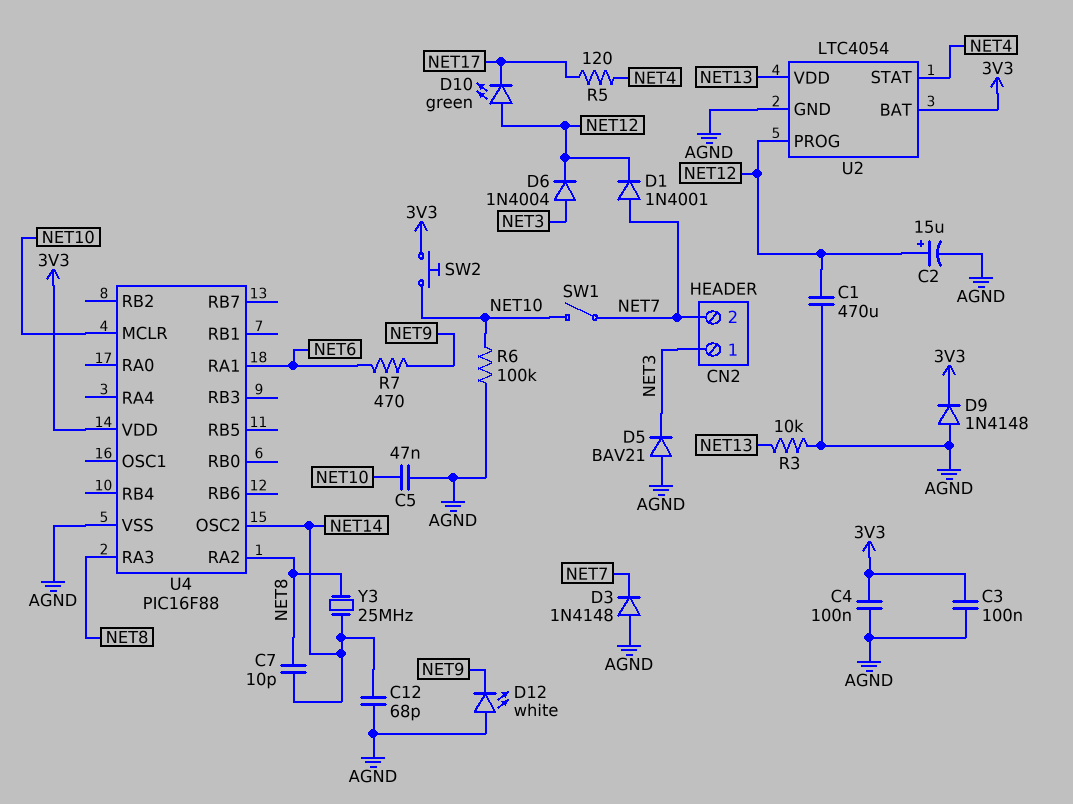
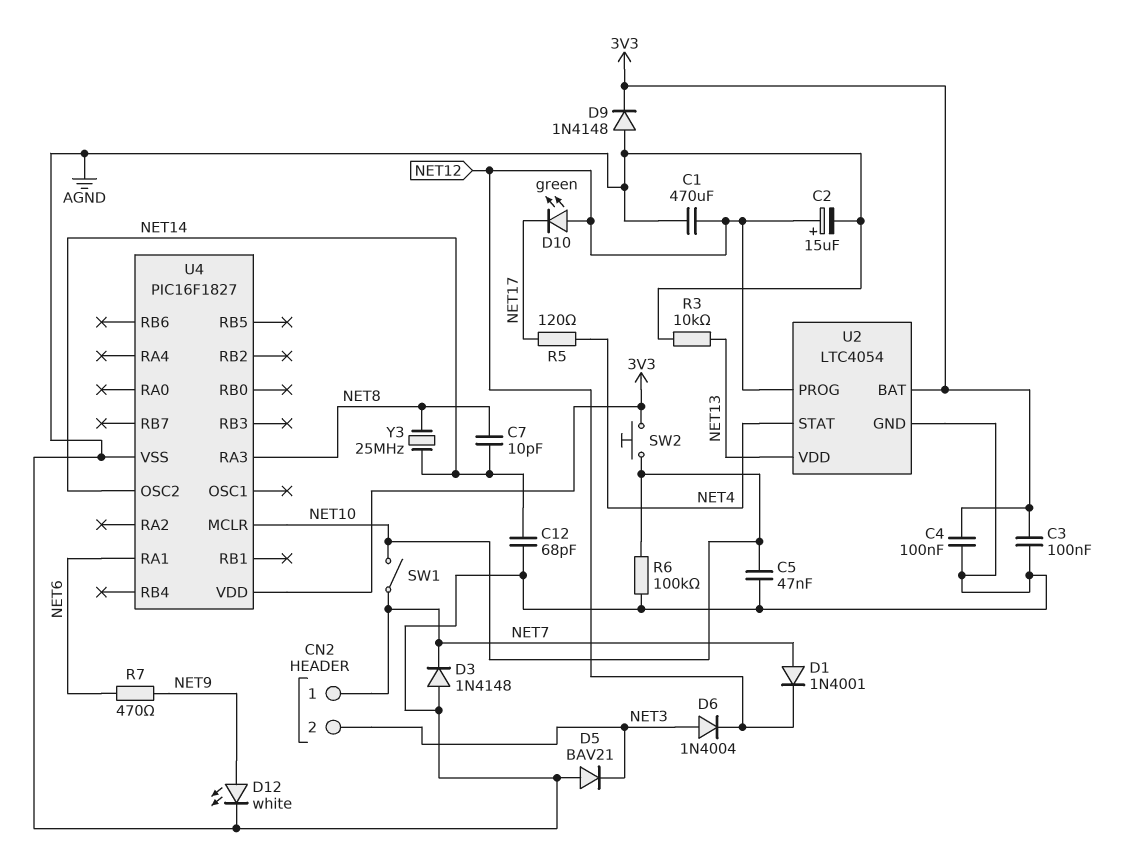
CN2 pin 1: NET3 -> NET7
CN2 pin 2: NET7 -> NET3
D12: LED white (A AGND, K NET9) -> LED white (A NET9, K AGND)
U4: PIC16F88 -> PIC16F1827
U4 pin RA2: NET8 -> none

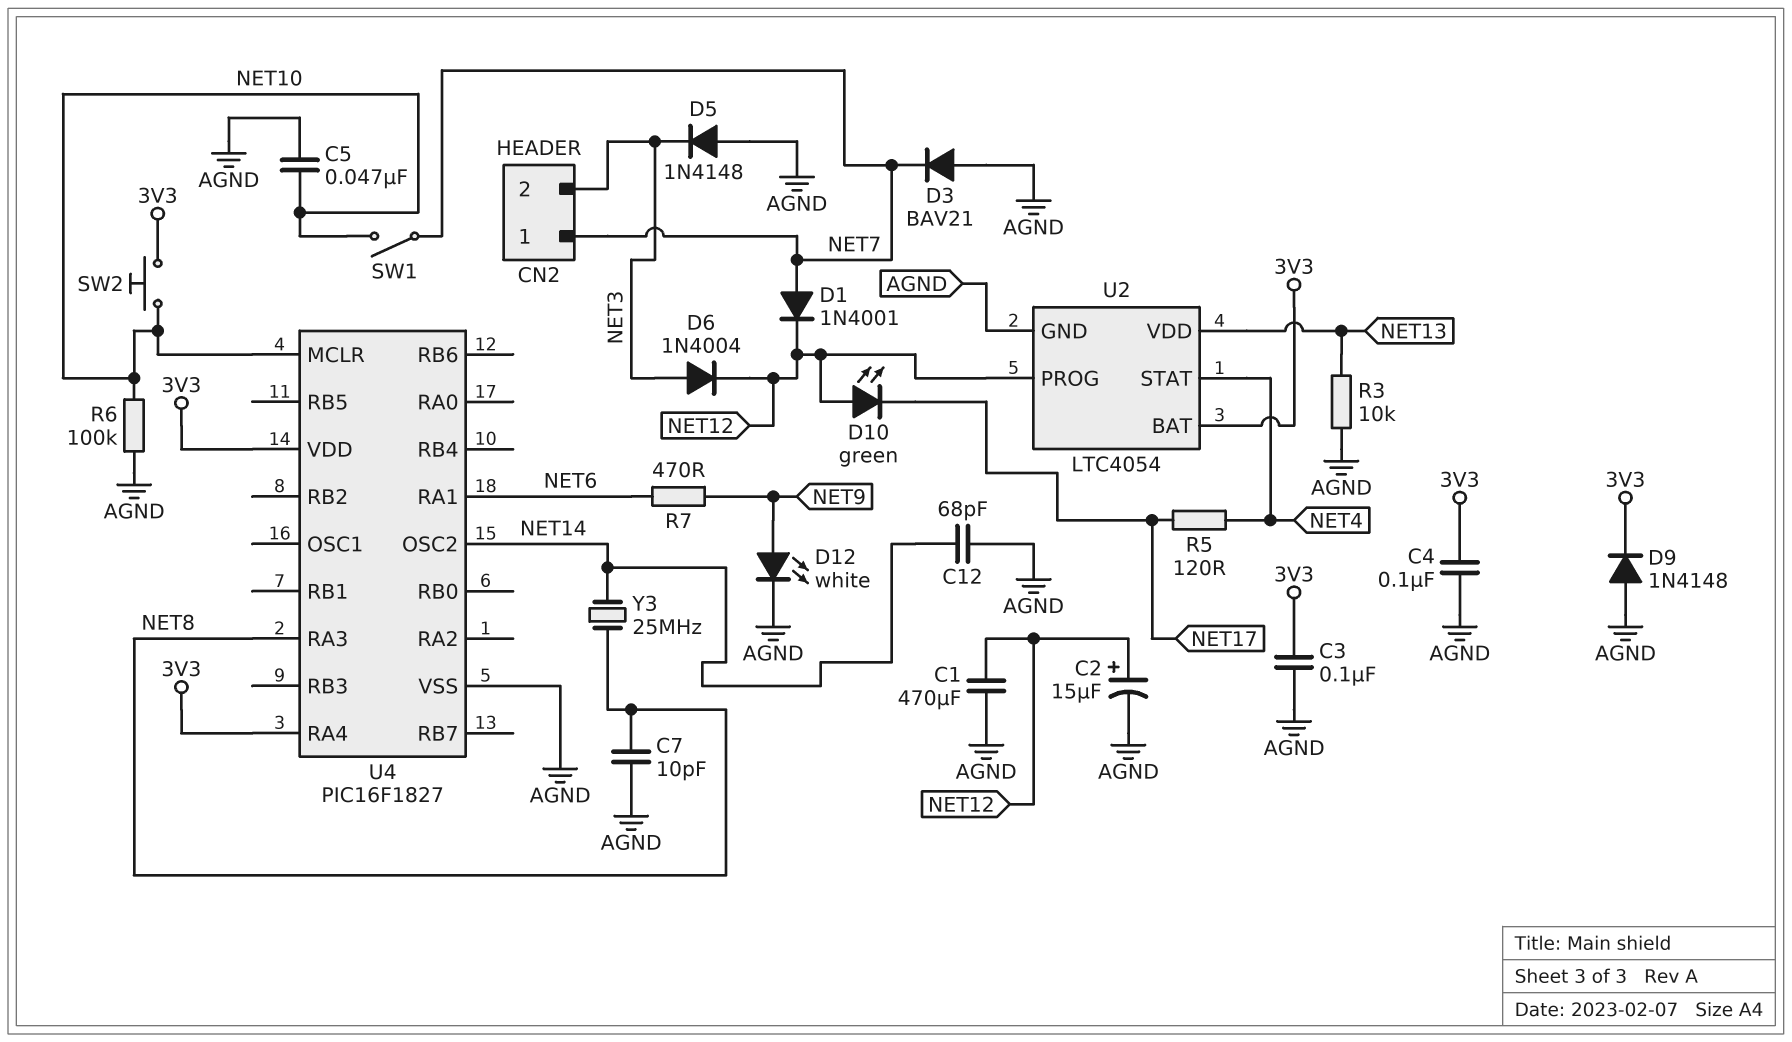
C7: 10pF (NET8, NET14) -> 10pF (AGND, NET8)
D3: diode 1N4148 (A AGND, K NET7) -> diode BAV21 (A AGND, K NET7)
D5: diode BAV21 (A AGND, K NET3) -> diode 1N4148 (A AGND, K NET3)
U4 pin RA4: none -> 3V3

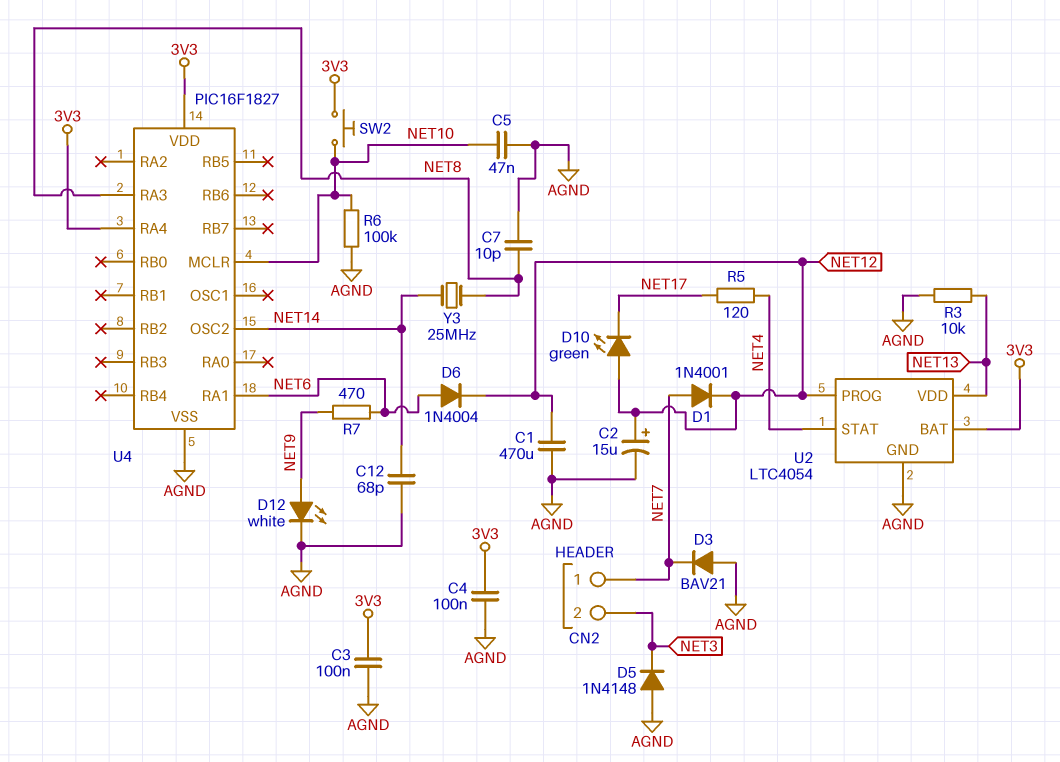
D6: diode 1N4004 (A NET3, K NET12) -> diode 1N4004 (A NET6, K NET12)
D9: diode 1N4148 (A AGND, K 3V3) -> none
SW1: switch (NET7, NET10) -> none

